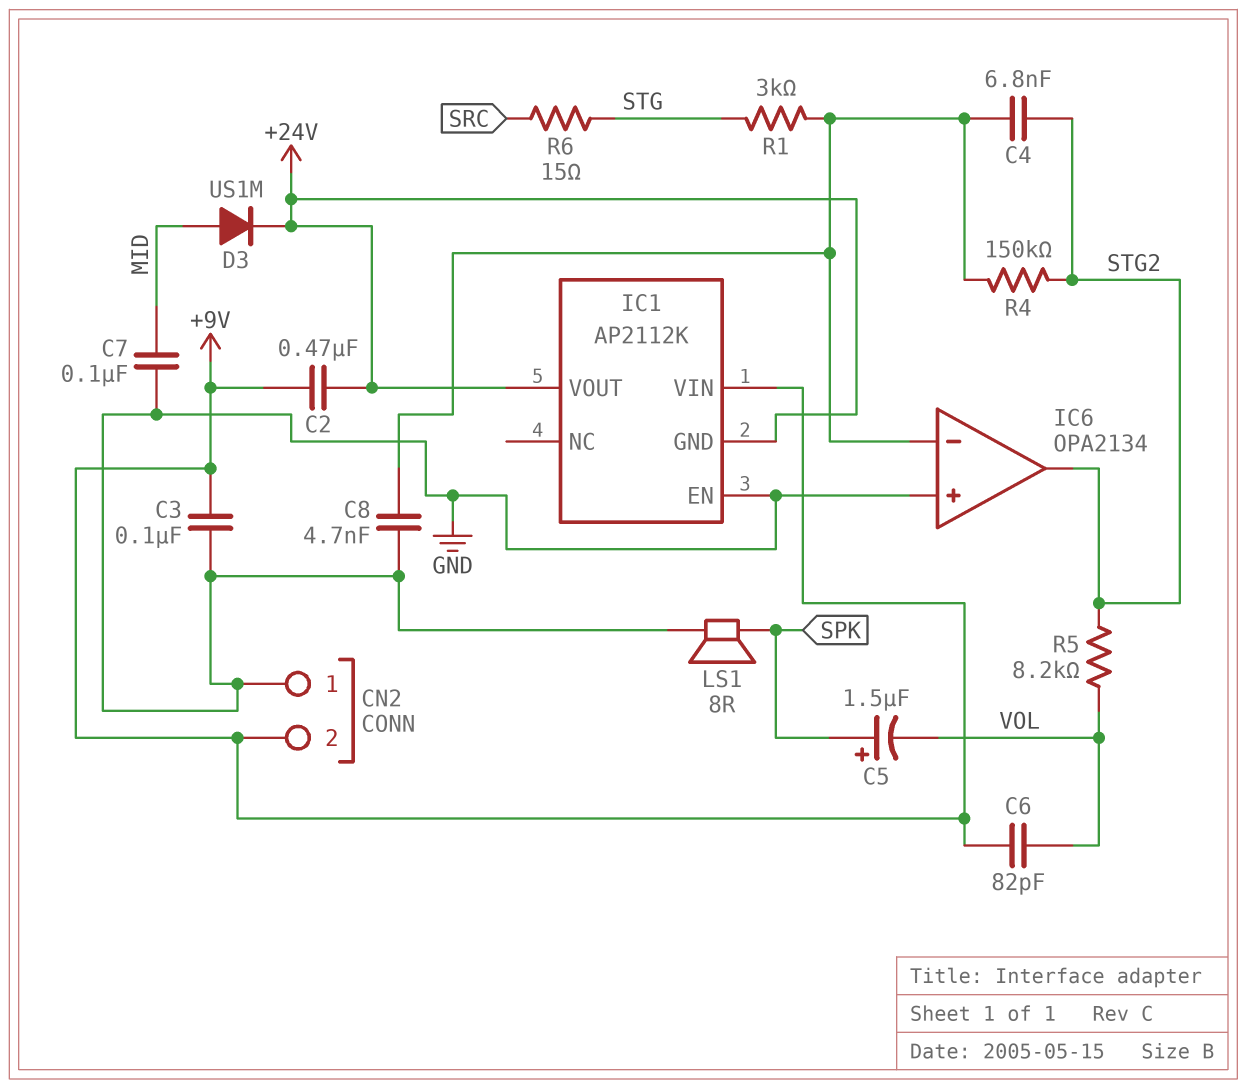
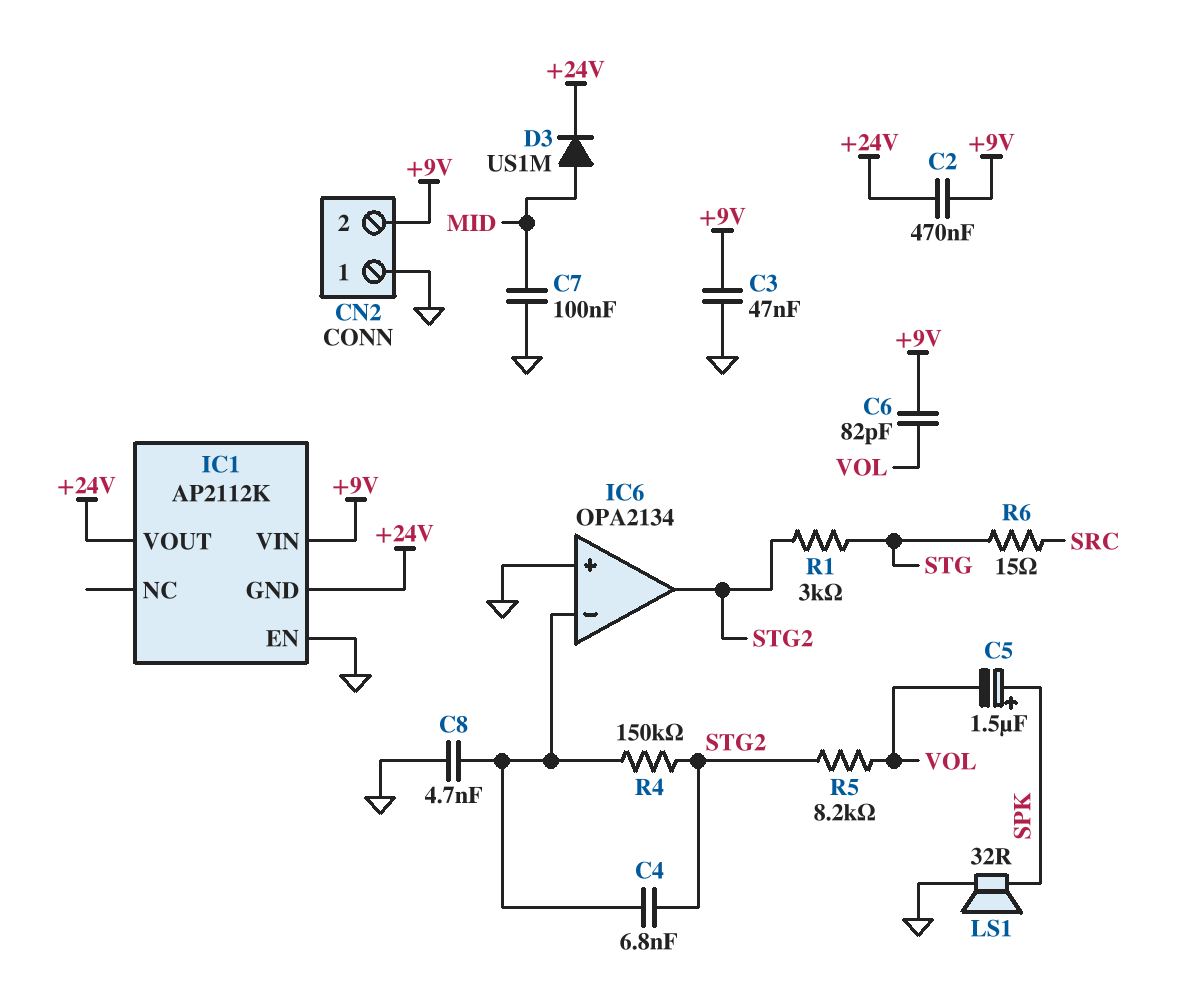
C3: 100nF (+9V, GND) -> 47nF (+9V, GND)
LS1: speaker 8R (GND, SPK) -> speaker 32R (GND, SPK)
R1: 3k (IC6/in-, STG) -> 3k (STG, STG2)

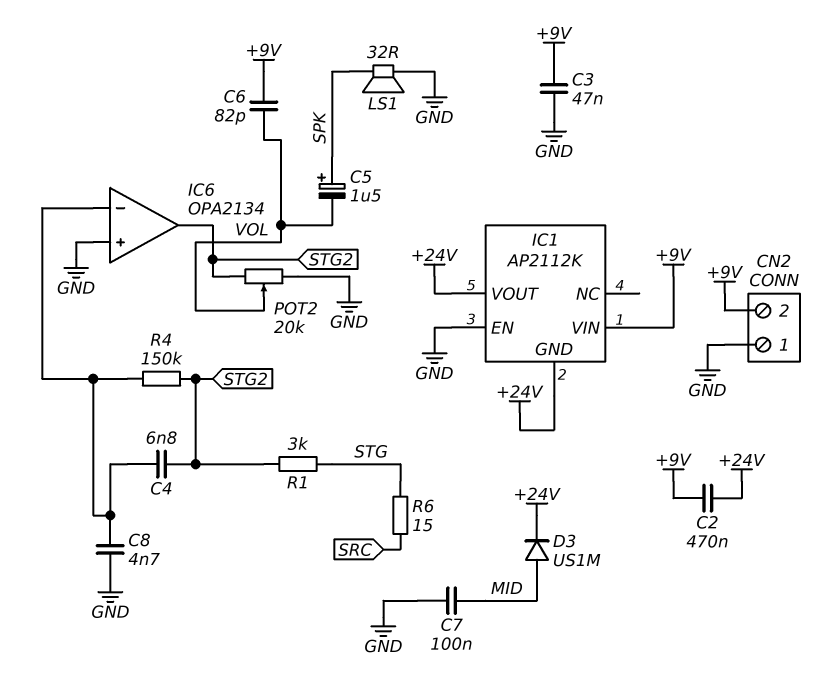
POT2: none -> 20k (GND, STG2, wiper VOL)
R5: 8.2k (STG2, VOL) -> none

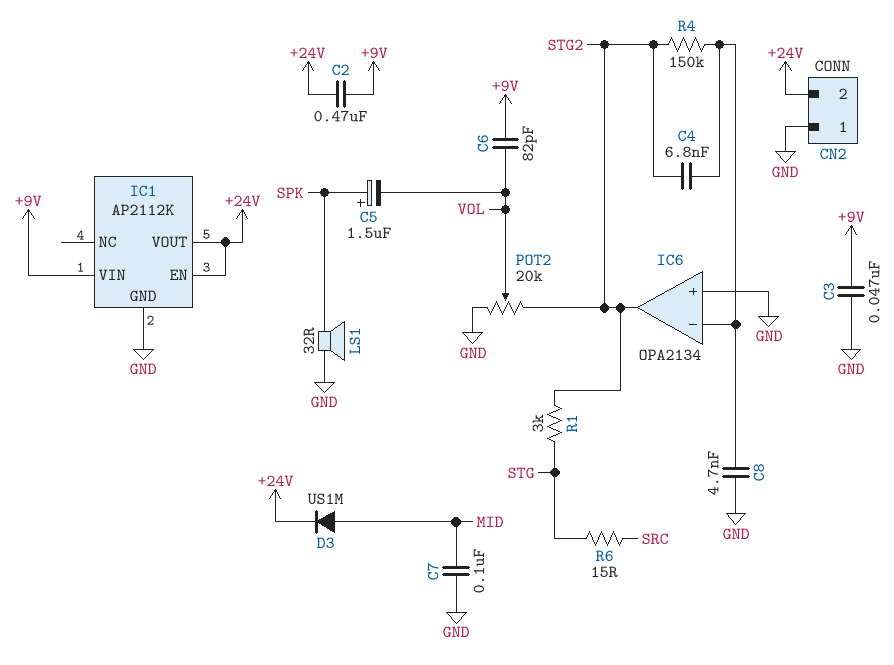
CN2 pin 2: +9V -> +24V
IC1 pin EN: GND -> +24V
IC1 pin GND: +24V -> GND

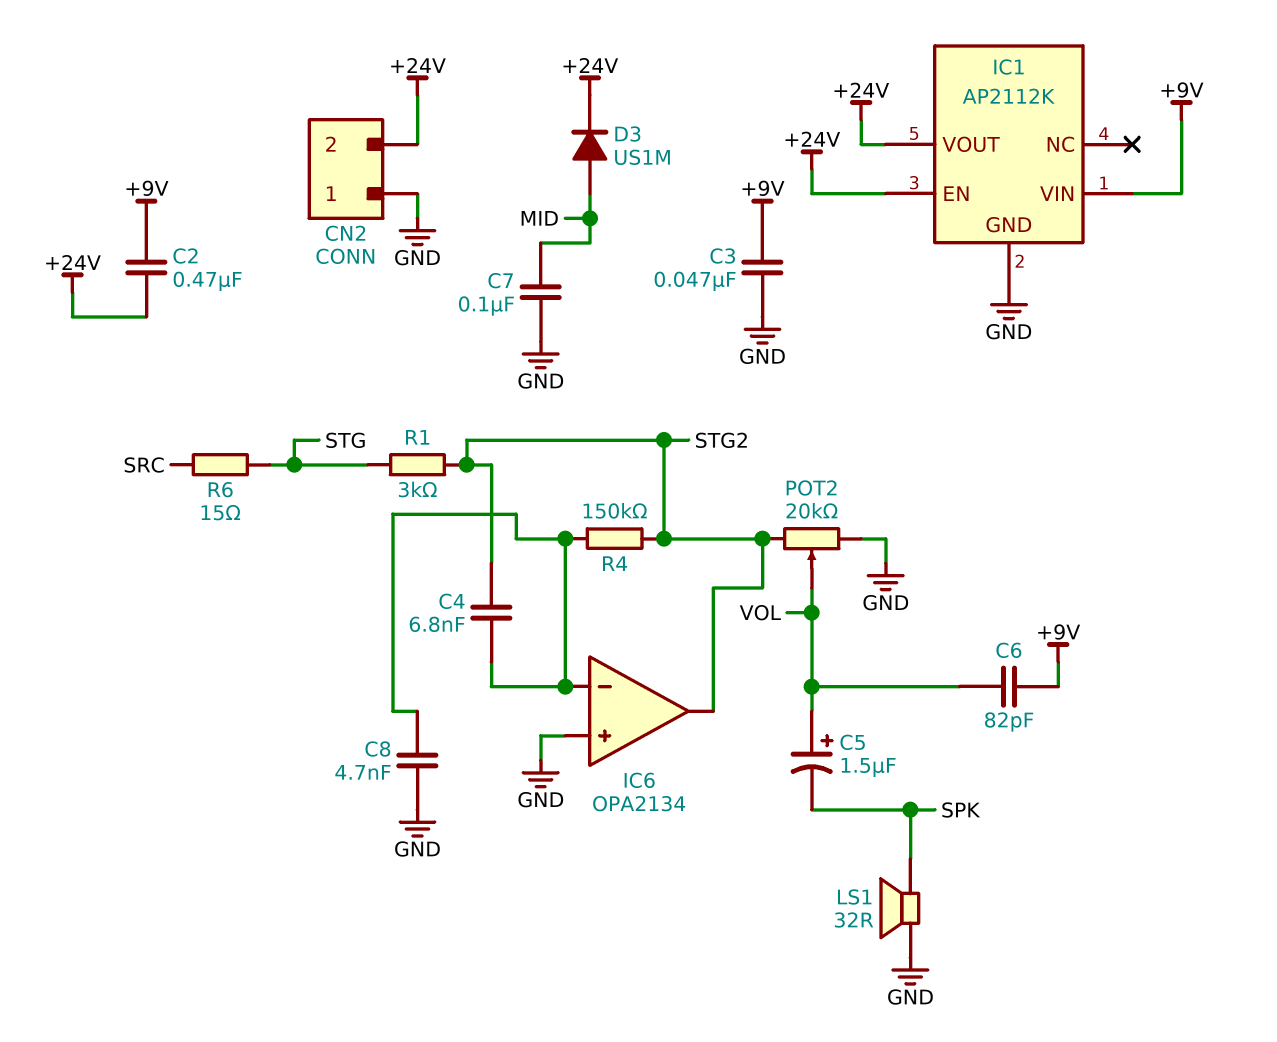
C5: 1.5uF (plus SPK, minus VOL) -> 1.5uF (plus VOL, minus SPK)

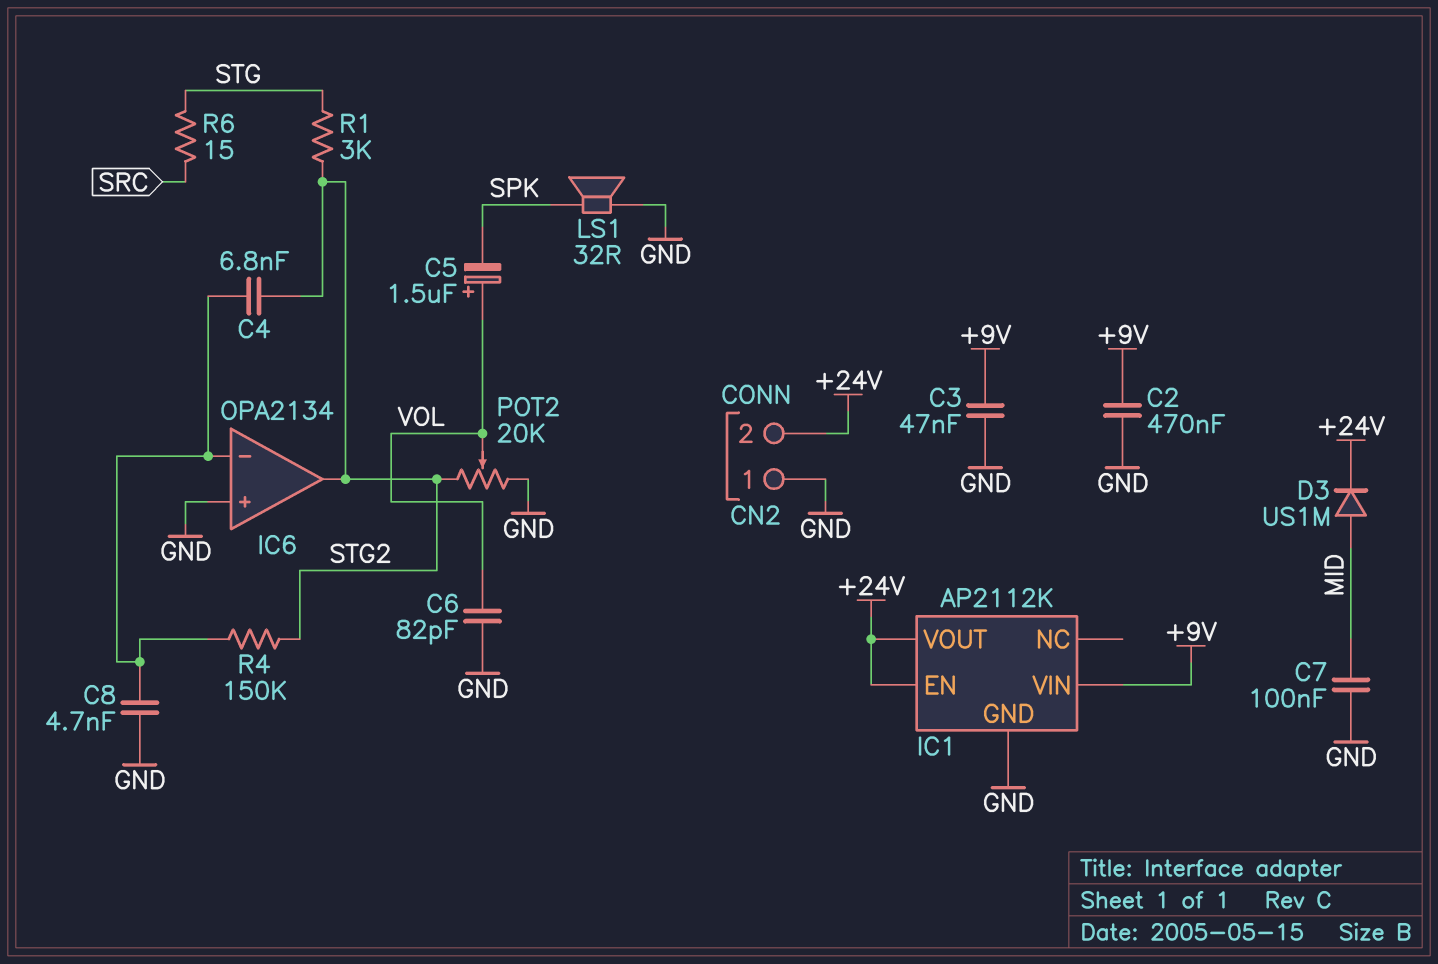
C2: 470nF (+9V, +24V) -> 470nF (+9V, GND)
C6: 82pF (+9V, VOL) -> 82pF (GND, VOL)

